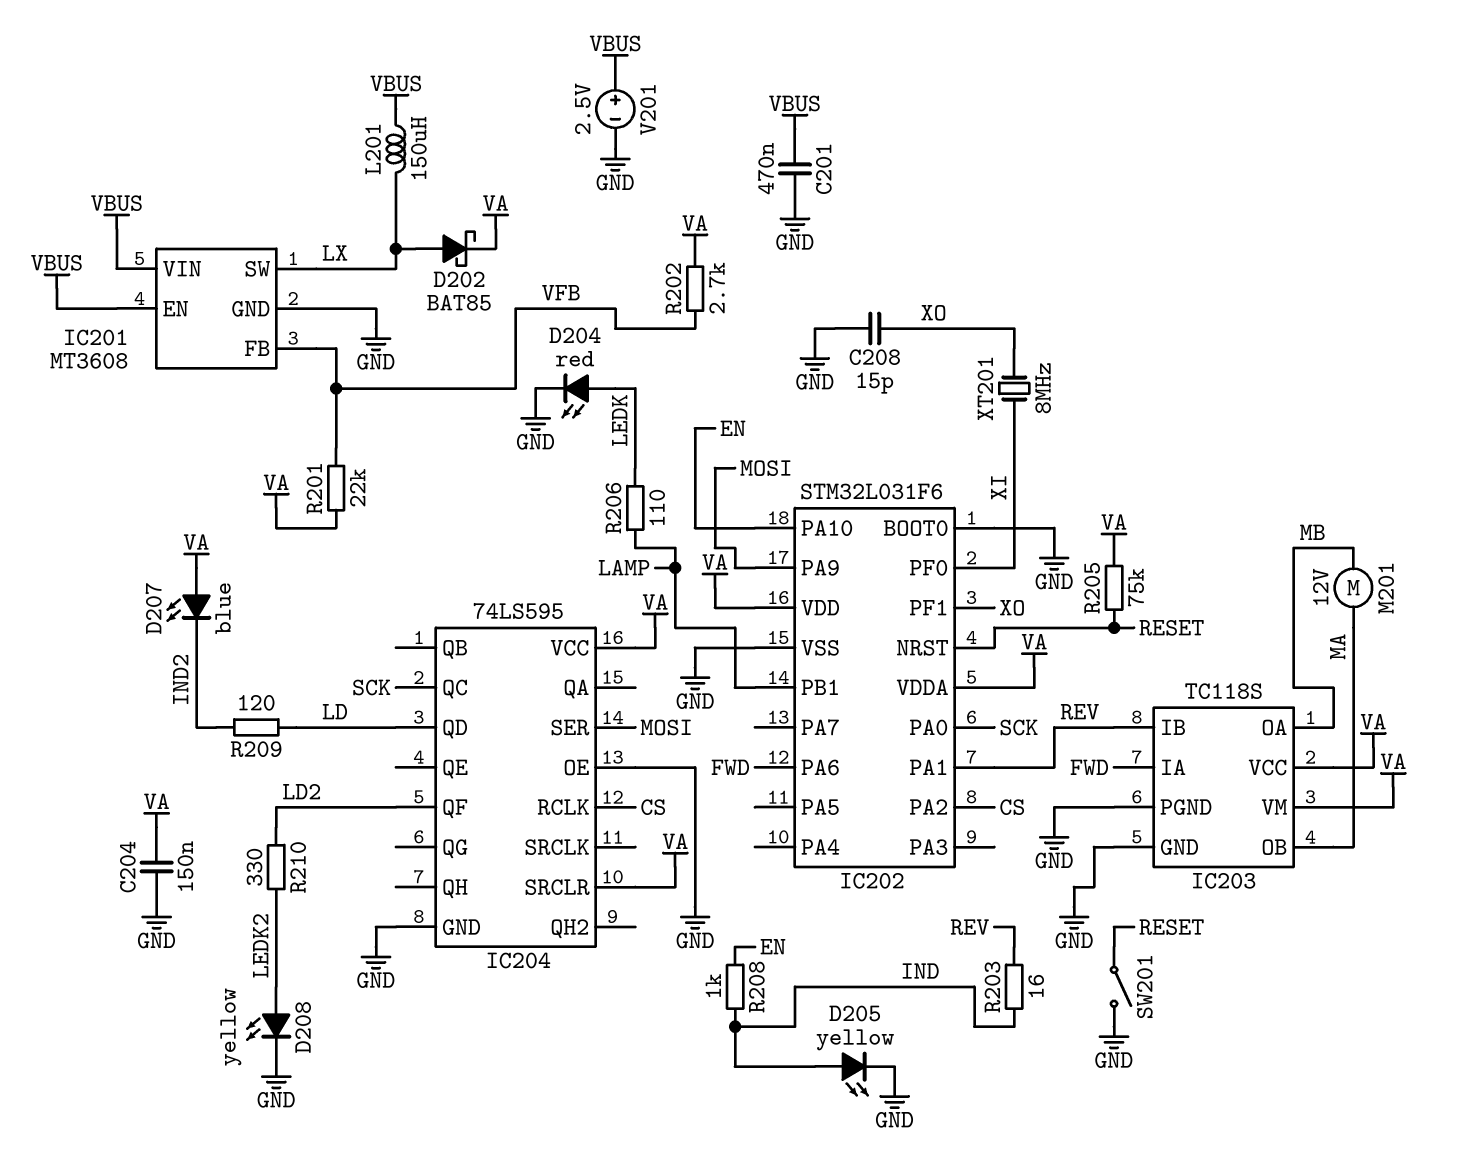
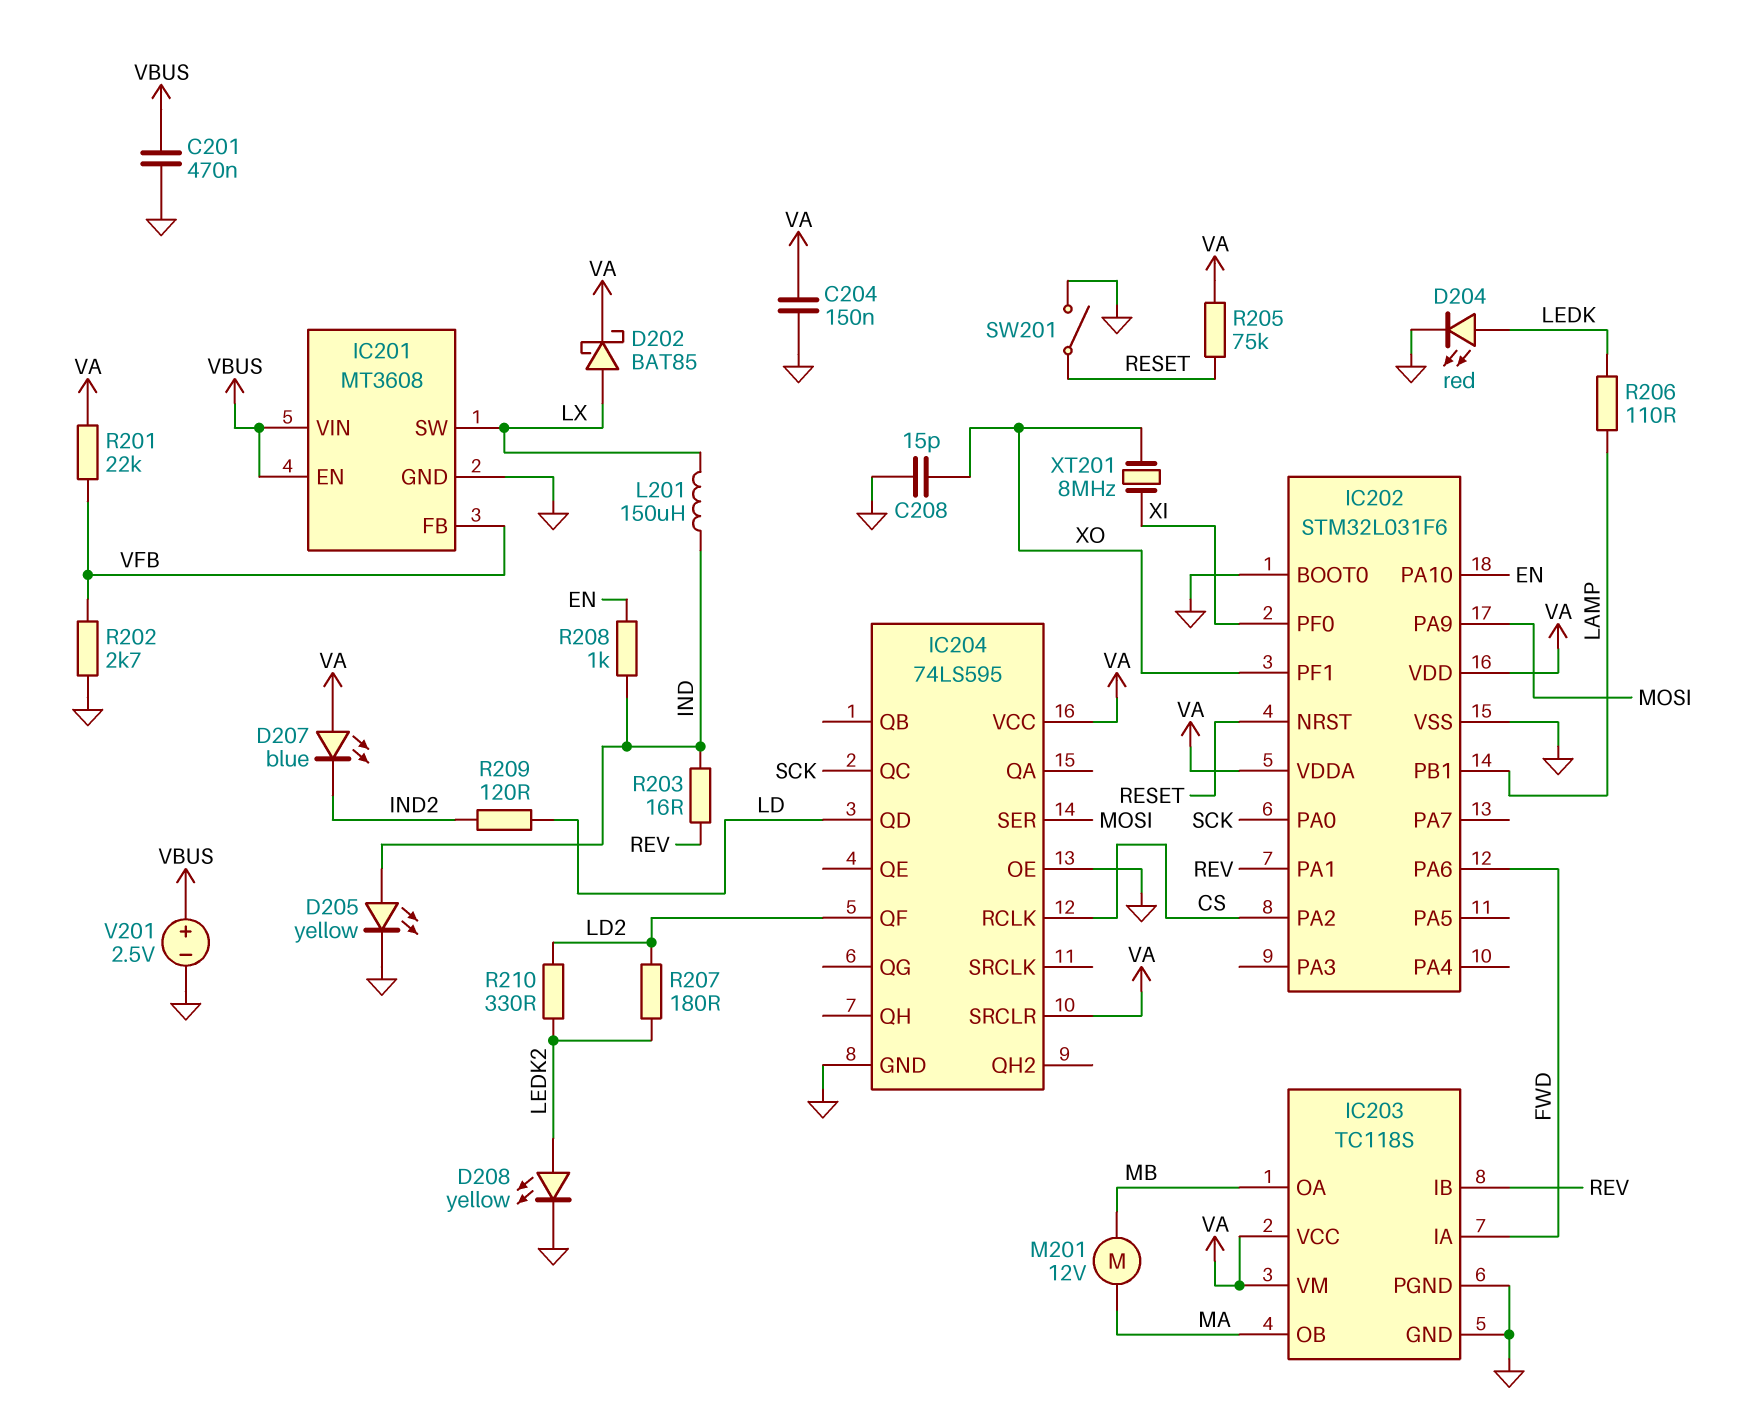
L201: 150uH (LX, VBUS) -> 150uH (IND, LX)
R202: 2.7k (VA, VFB) -> 2.7k (GND, VFB)
R207: none -> 180 (LD2, LEDK2)

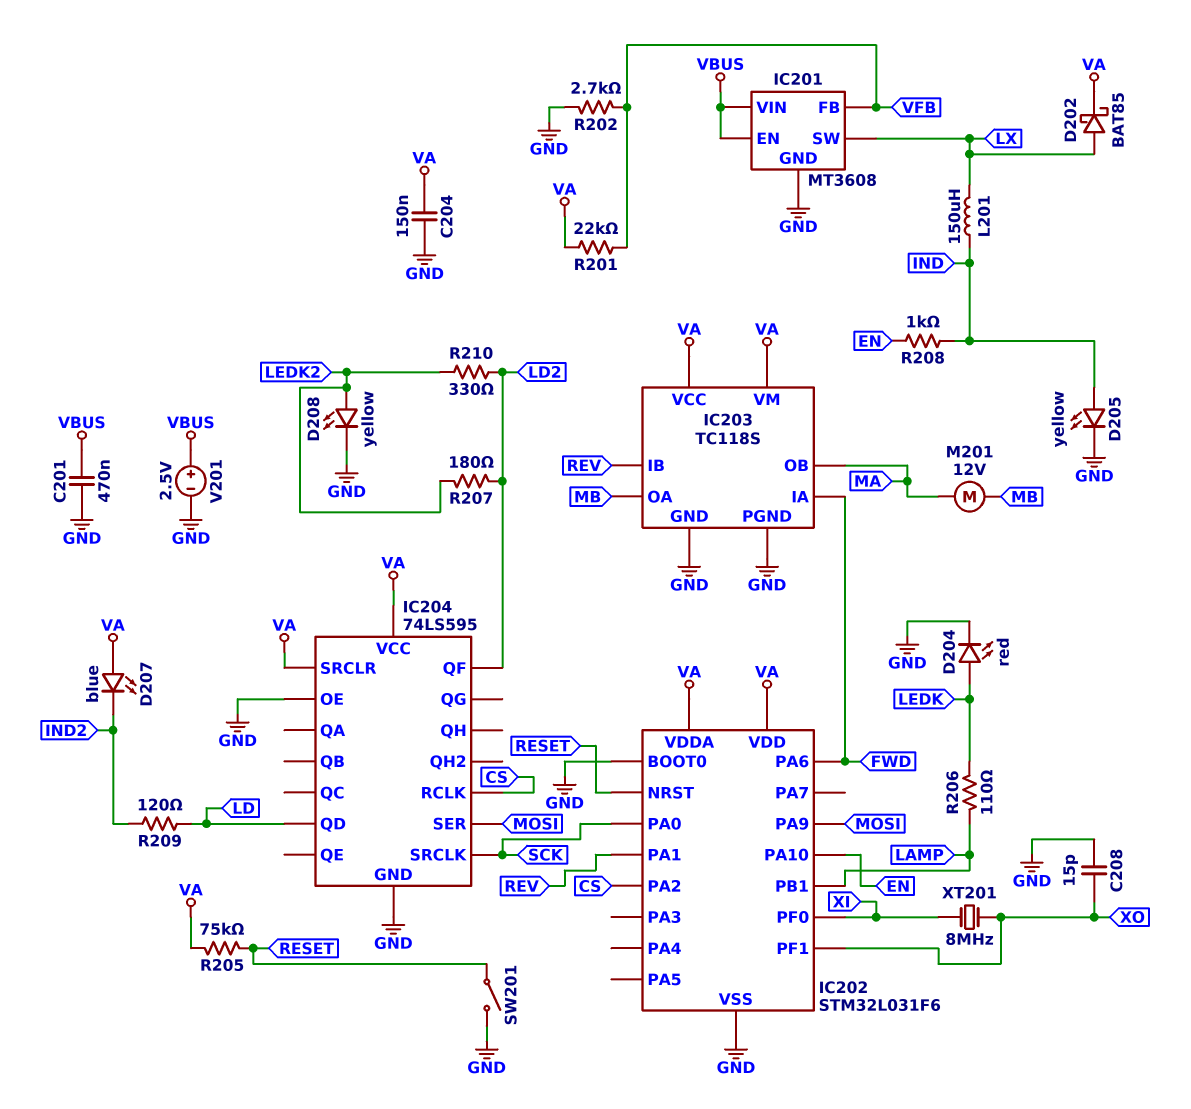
IC204 pin QC: SCK -> none
IC204 pin SRCLK: none -> SCK
R203: 16 (IND, REV) -> none

